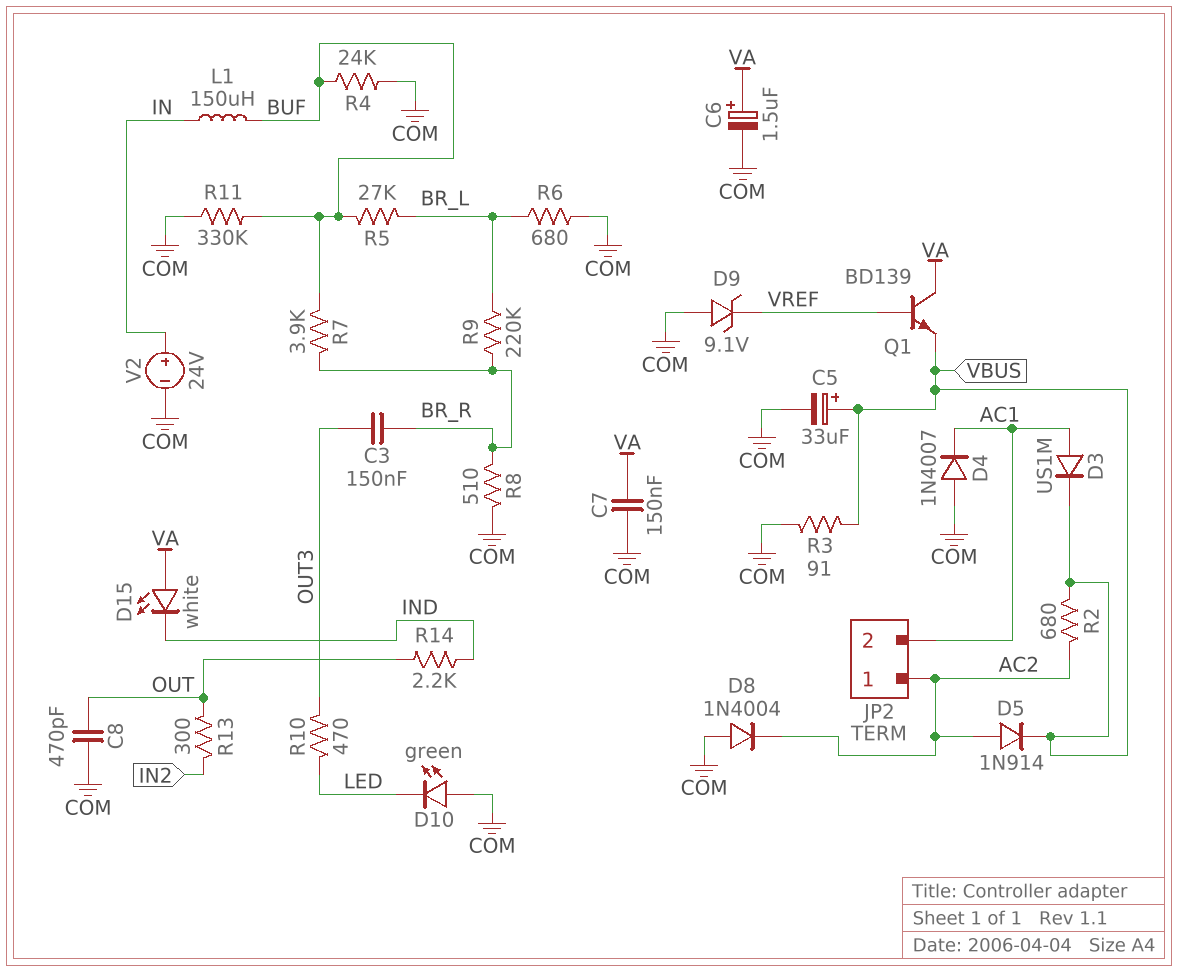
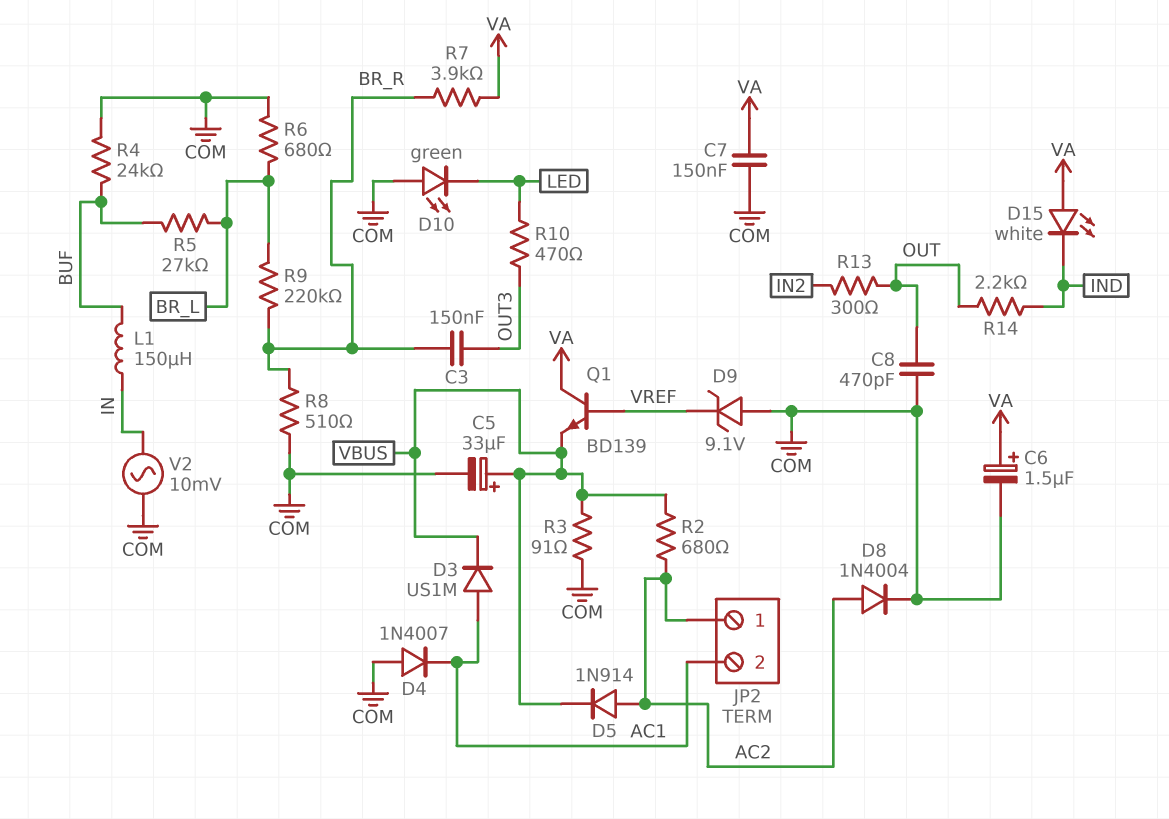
D8: diode 1N4004 (A COM, K AC2) -> diode 1N4004 (A AC2, K COM)
R7: 3.9k (BR_R, BUF) -> 3.9k (BR_R, VA)
R11: 330k (BUF, COM) -> none
V2: 24V (plus IN, minus COM) -> AC 10mV (COM, IN)

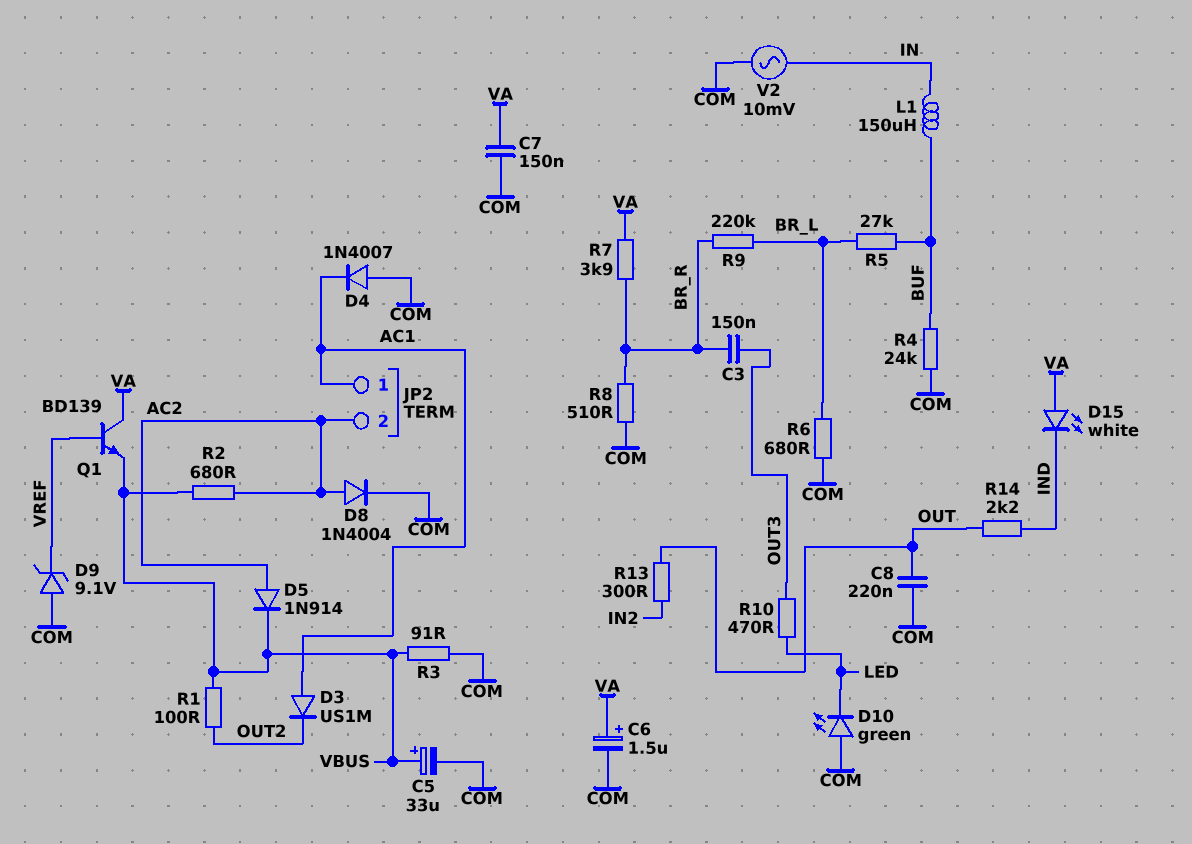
C8: 470pF (COM, OUT) -> 220nF (COM, OUT)
D3: diode US1M (A AC1, K VBUS) -> diode US1M (A AC1, K OUT2)
JP2 pin 1: AC2 -> AC1
JP2 pin 2: AC1 -> AC2
R1: none -> 100 (OUT2, VBUS)

